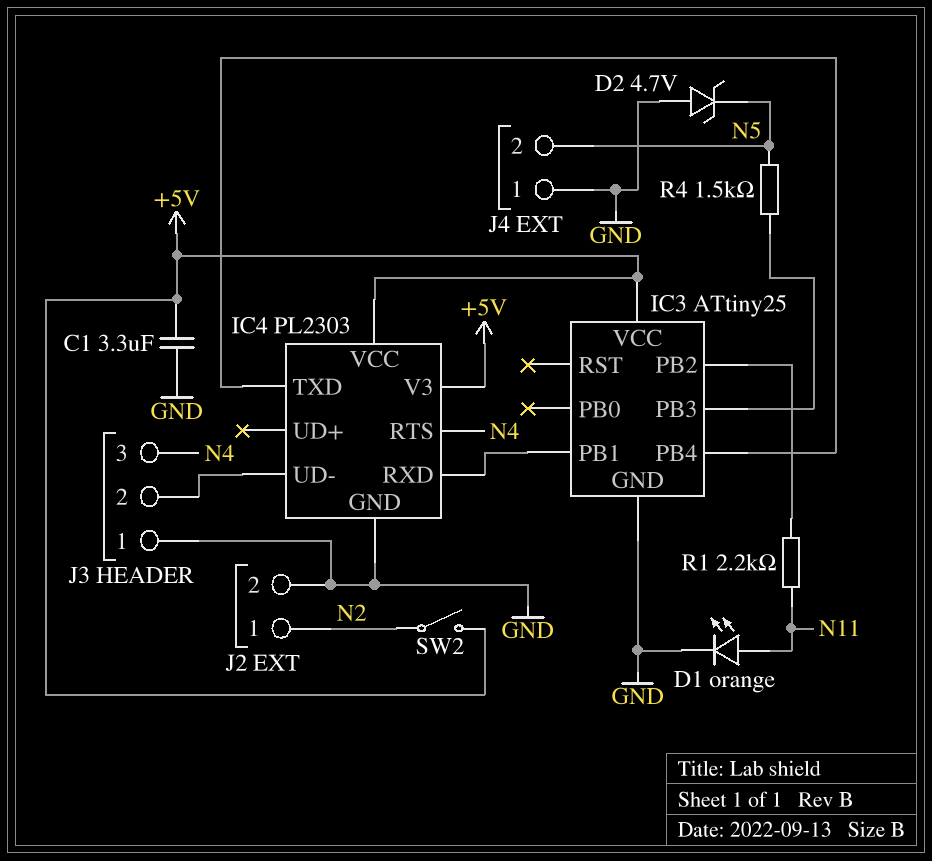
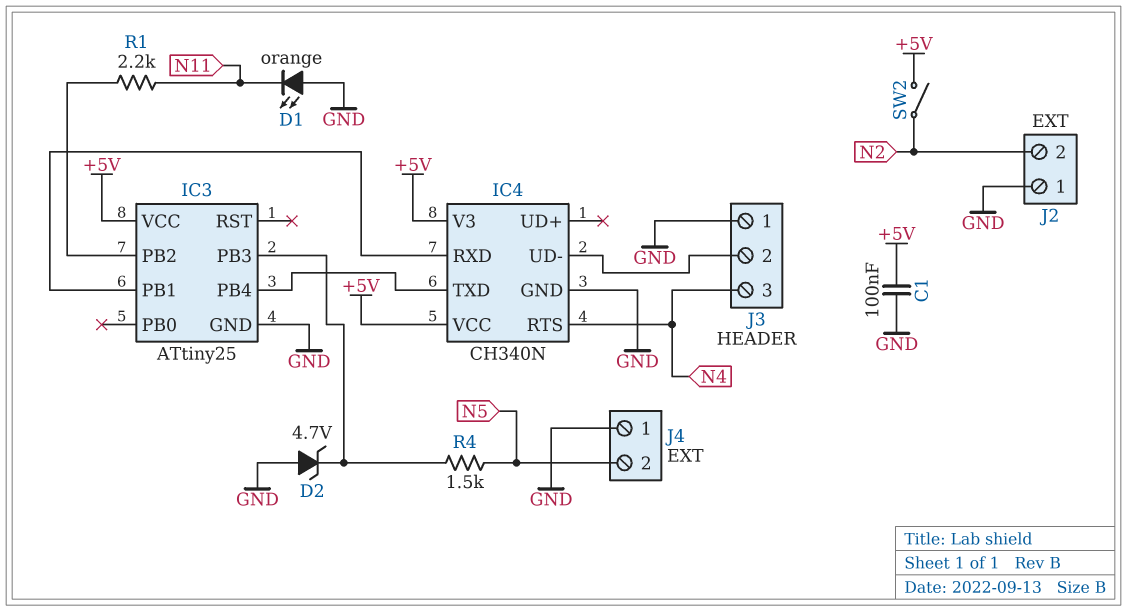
C1: 3.3uF (+5V, GND) -> 100nF (+5V, GND)
D1: LED orange (A N11, K GND) -> LED orange (A GND, K N11)
D2: zener 4.7V (A GND, K N5) -> zener 4.7V (A GND, K IC3/PB3)
IC4: PL2303 -> CH340N
J2 pin 1: N2 -> GND
J2 pin 2: GND -> N2

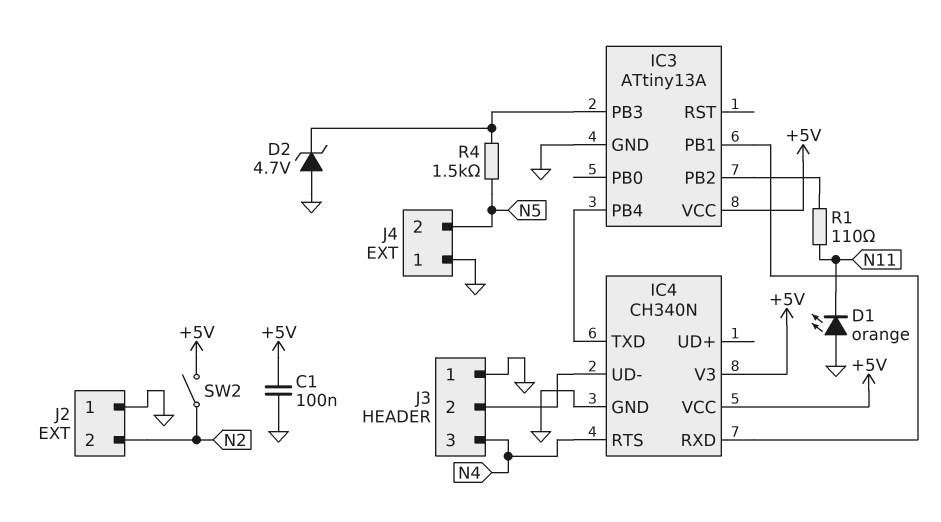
IC3: ATtiny25 -> ATtiny13A
R1: 2.2k (IC3/PB2, N11) -> 110 (IC3/PB2, N11)

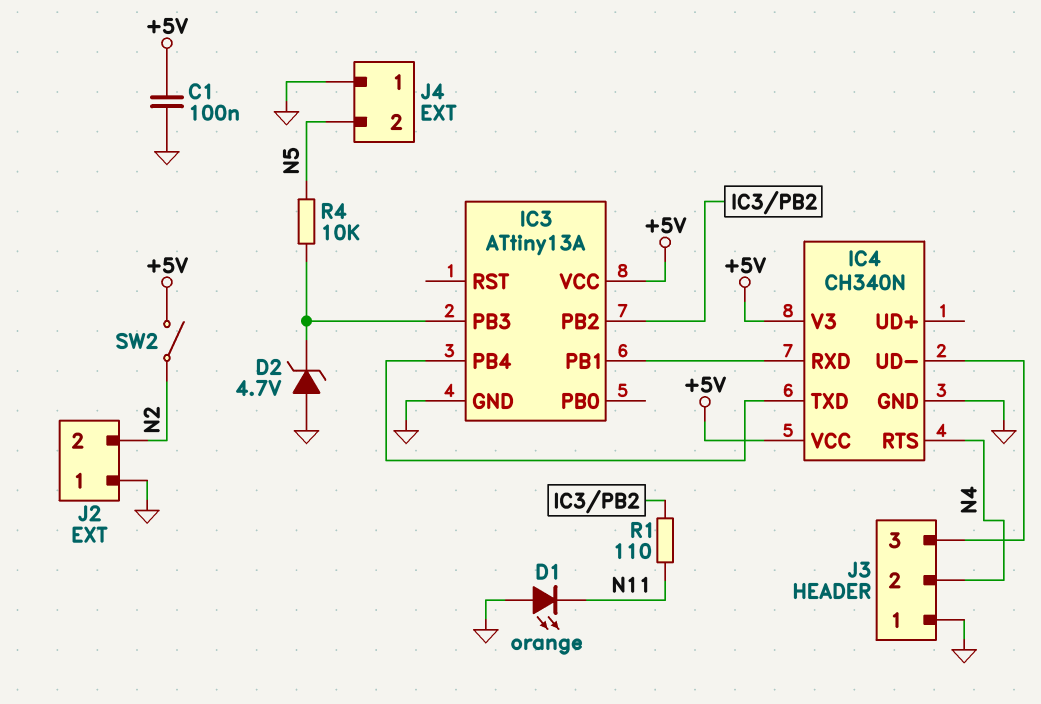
J3 pin 2: IC4/UD- -> N4
J3 pin 3: N4 -> IC4/UD-
R4: 1.5k (IC3/PB3, N5) -> 10k (IC3/PB3, N5)

